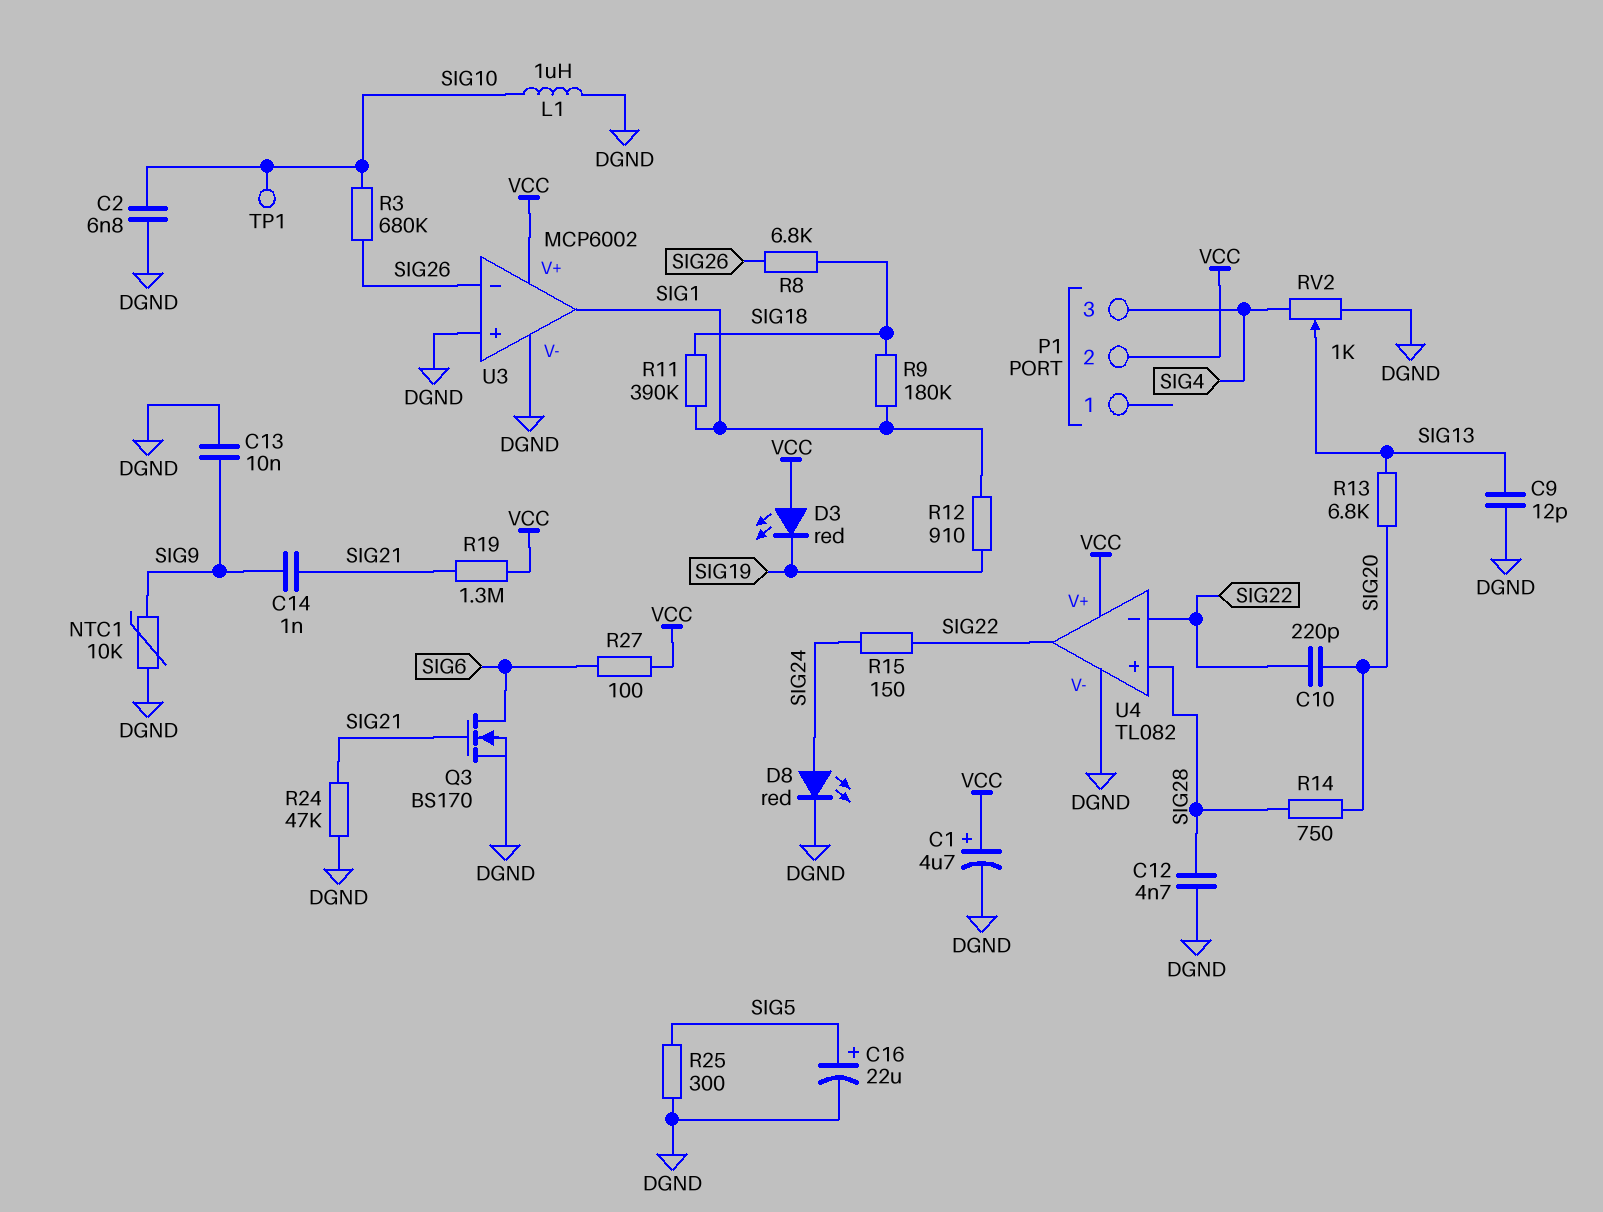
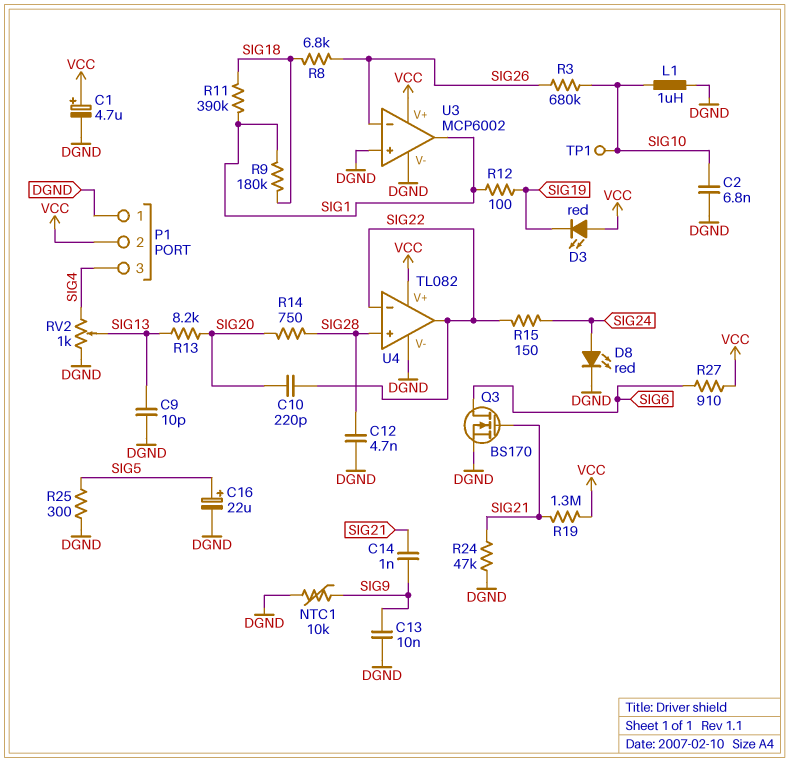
C9: 12pF (DGND, SIG13) -> 10pF (DGND, SIG13)
P1 pin 1: none -> DGND
R12: 910 (SIG1, SIG19) -> 100 (SIG1, SIG19)
R13: 6.8k (SIG13, SIG20) -> 8.2k (SIG13, SIG20)
R27: 100 (SIG6, VCC) -> 910 (SIG6, VCC)

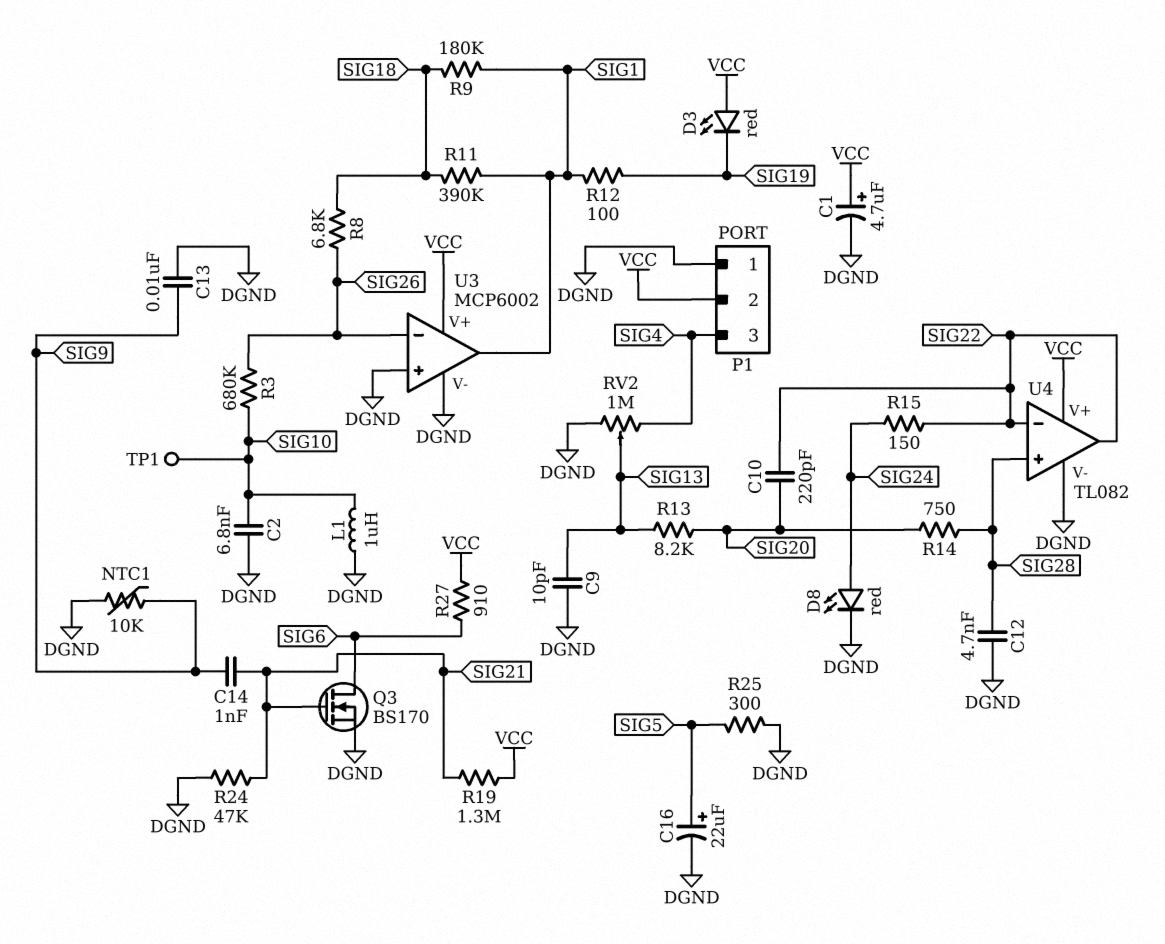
RV2: 1k (DGND, SIG4, wiper SIG13) -> 1M (DGND, SIG4, wiper SIG13)

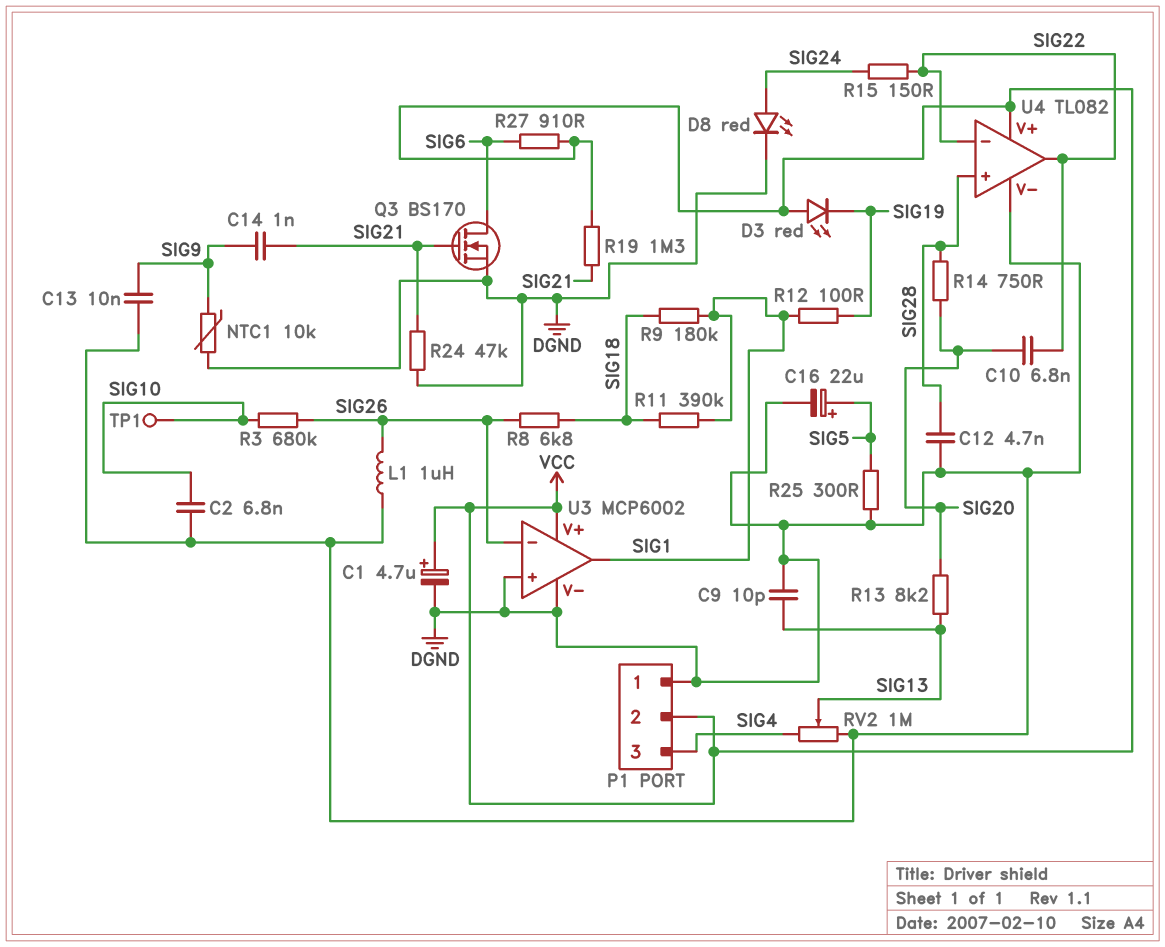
C10: 220pF (SIG20, SIG22) -> 6.8nF (SIG20, SIG22)
L1: 1uH (DGND, SIG10) -> 1uH (DGND, SIG26)

